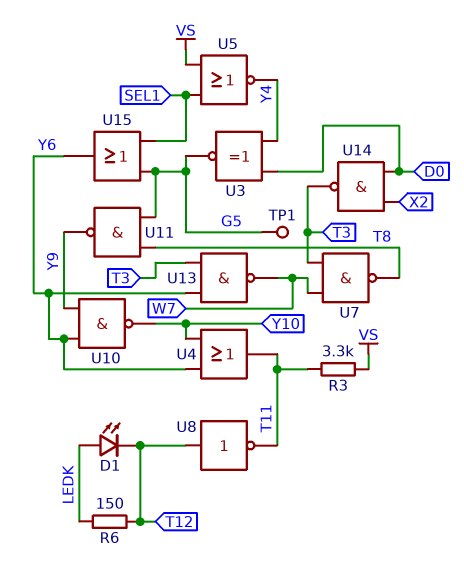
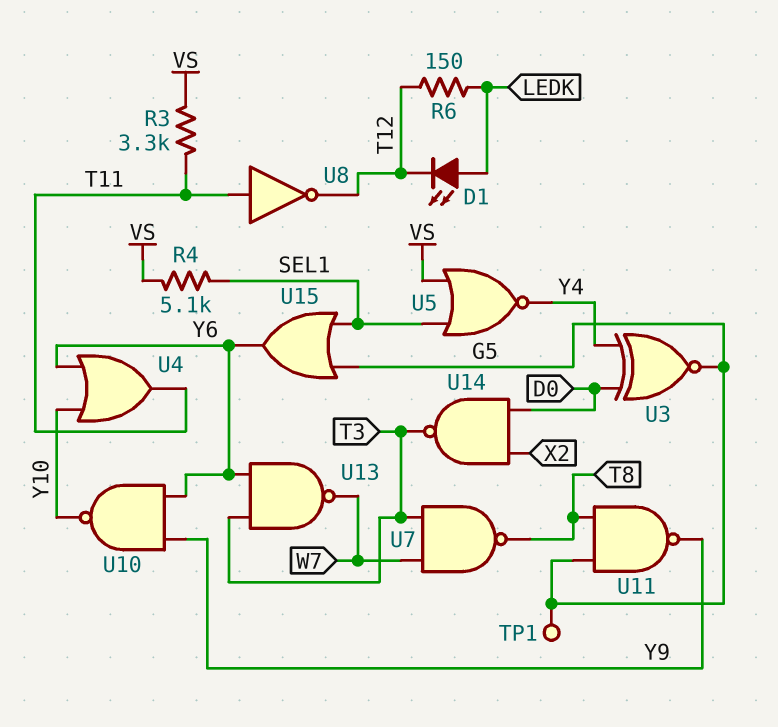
R4: none -> 5.1k (SEL1, VS)
U8: NOT (in T12, out T11) -> NOT (in T11, out T12)

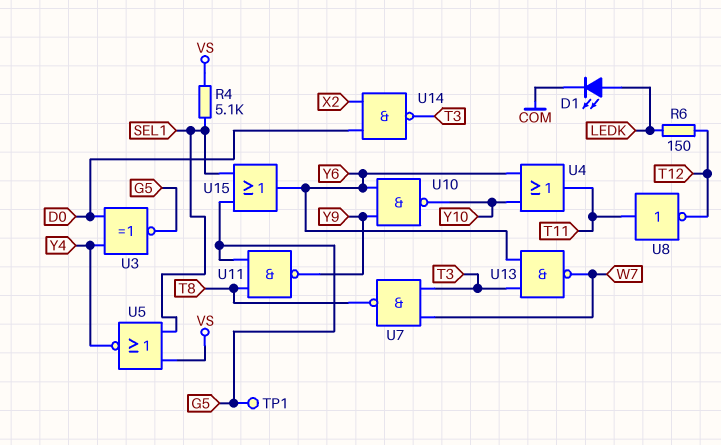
D1: LED (A LEDK, K T12) -> LED (A LEDK, K COM)
R3: 3.3k (T11, VS) -> none

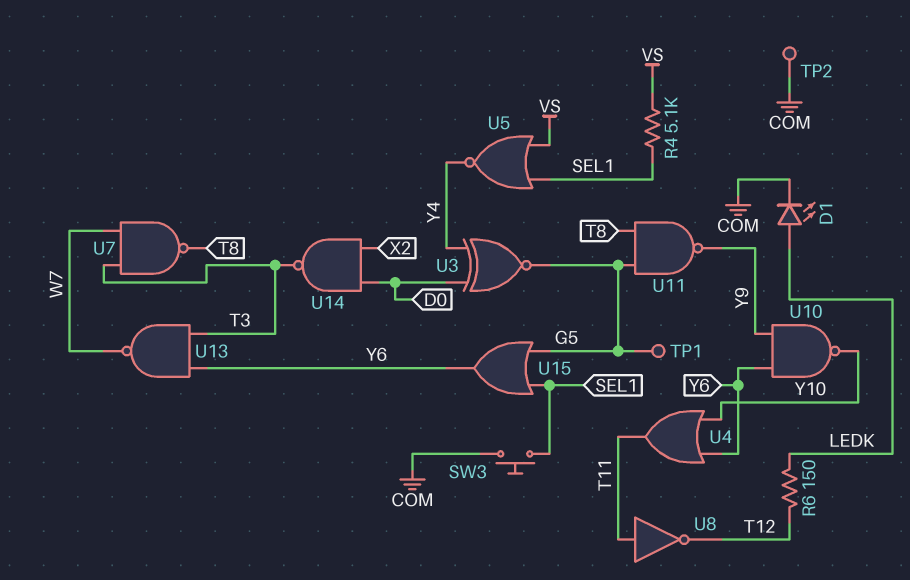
SW3: none -> button (COM, SEL1)
TP2: none -> test point (COM)

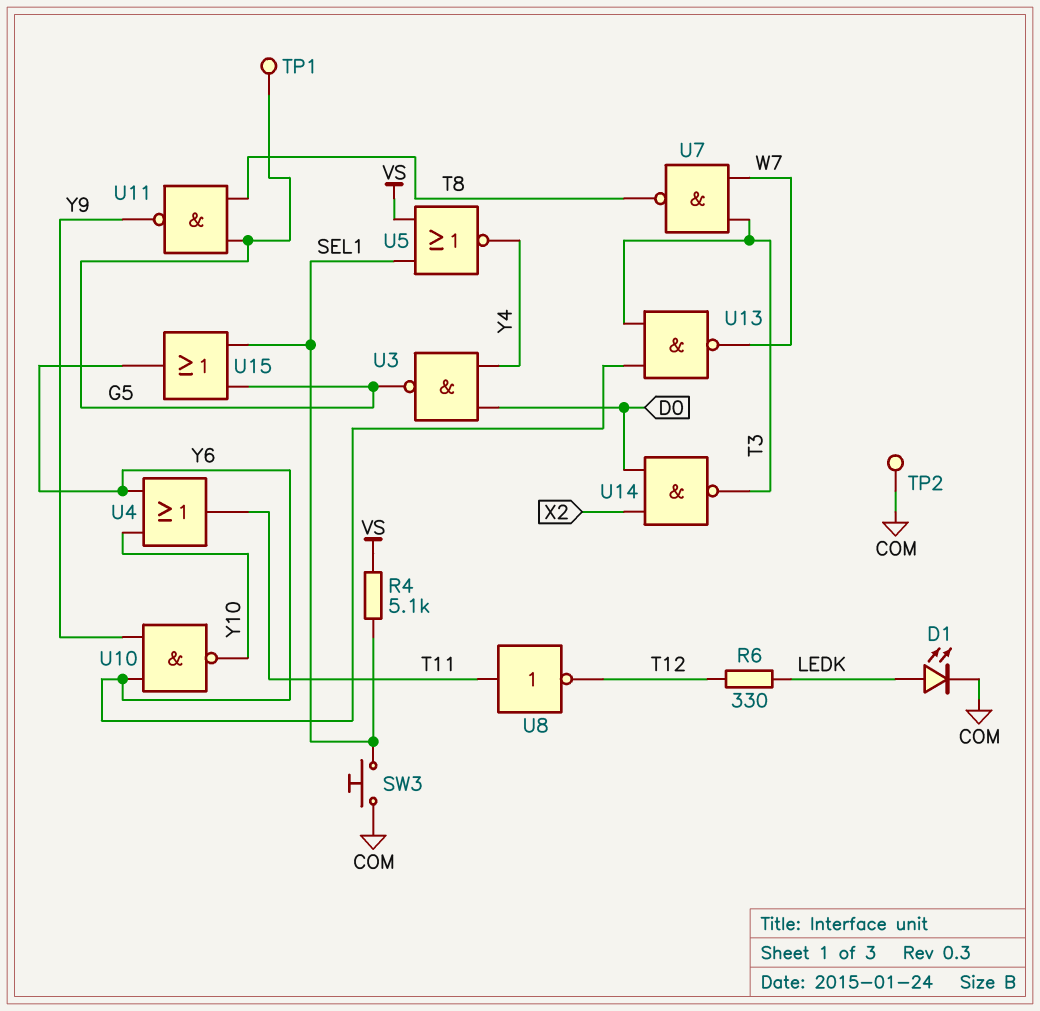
R6: 150 (LEDK, T12) -> 330 (LEDK, T12)
U3: XNOR (in D0, in Y4, out G5) -> NAND (in D0, in Y4, out G5)

